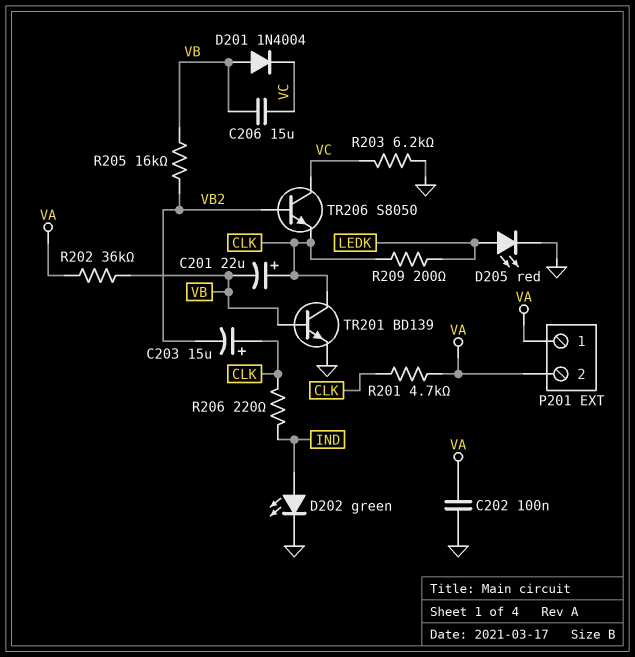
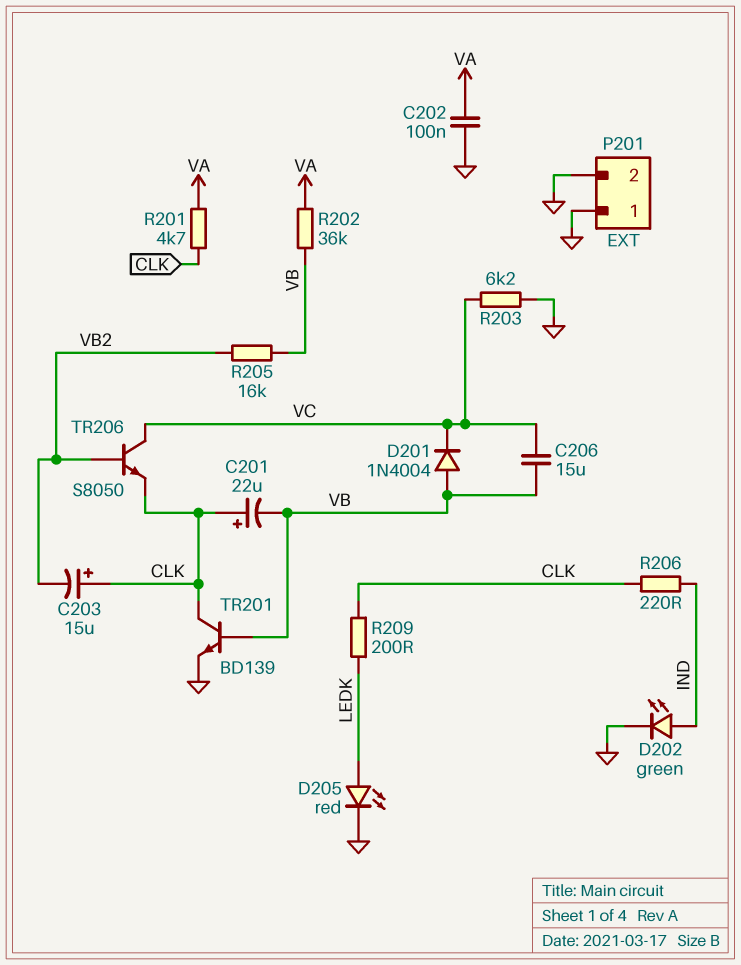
P201 pin 1: VA -> GND
P201 pin 2: VA -> GND

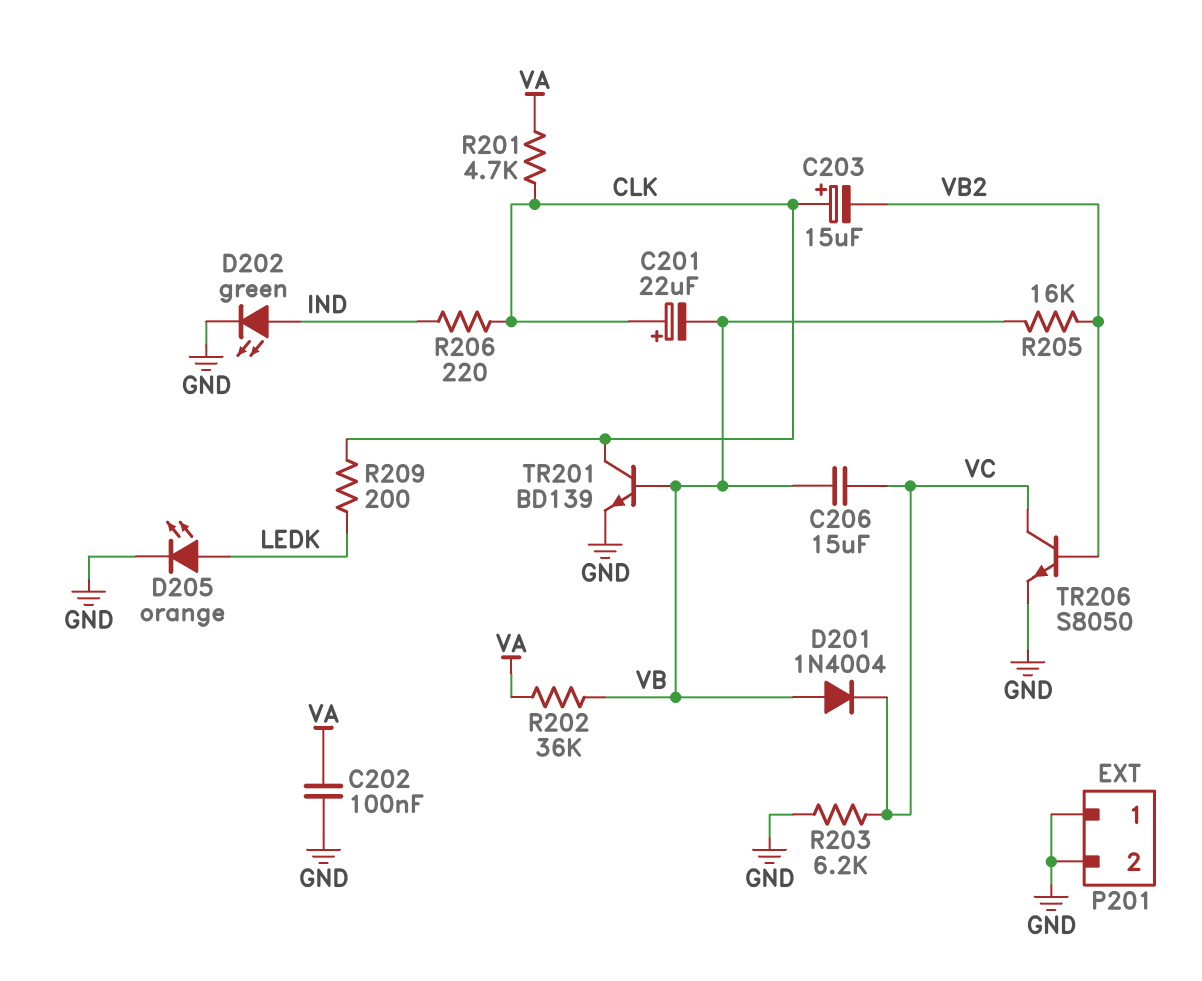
D205: LED red (A LEDK, K GND) -> LED orange (A LEDK, K GND)
TR206: NPN S8050 (B VB2, C VC, E CLK) -> NPN S8050 (B VB2, C VC, E GND)

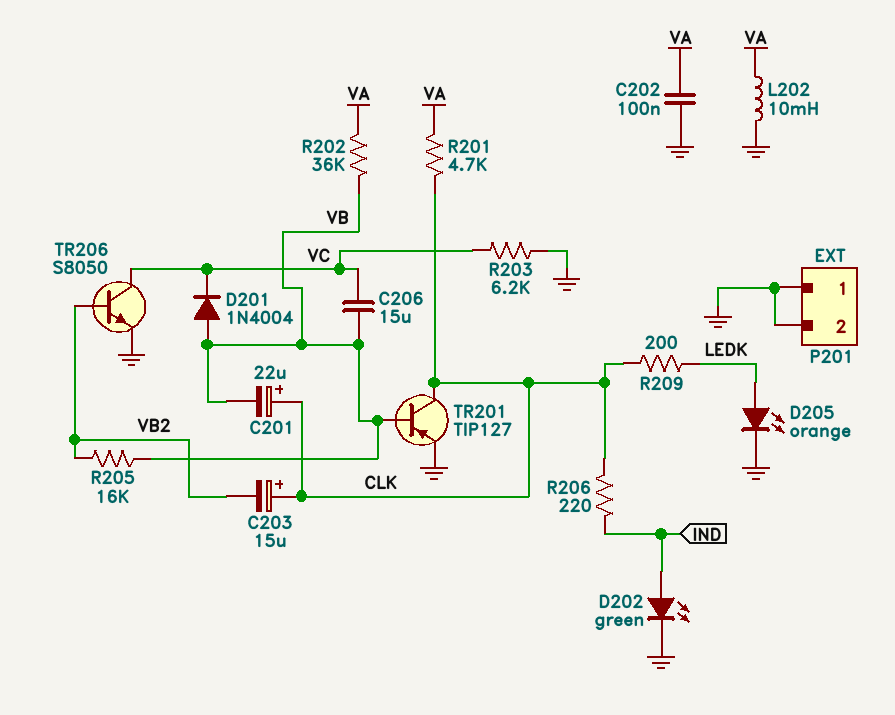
L202: none -> 10mH (GND, VA)
TR201: NPN BD139 (B VB, C CLK, E GND) -> PNP TIP127 (B VB, C CLK, E GND)

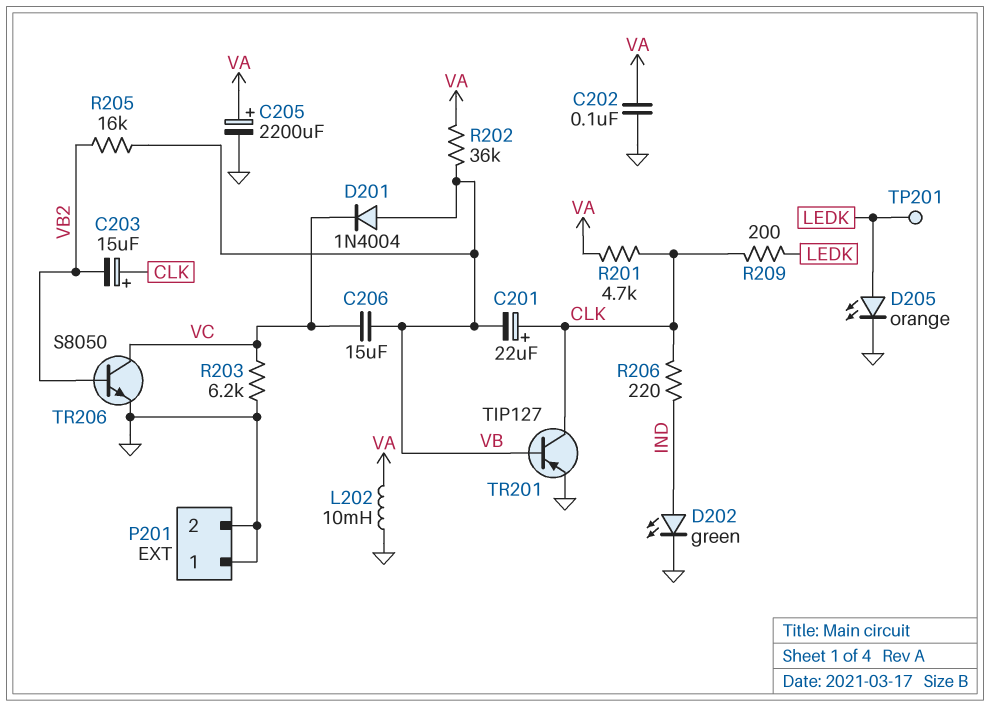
C205: none -> 2200uF (plus VA, minus GND)
TP201: none -> test point (LEDK)

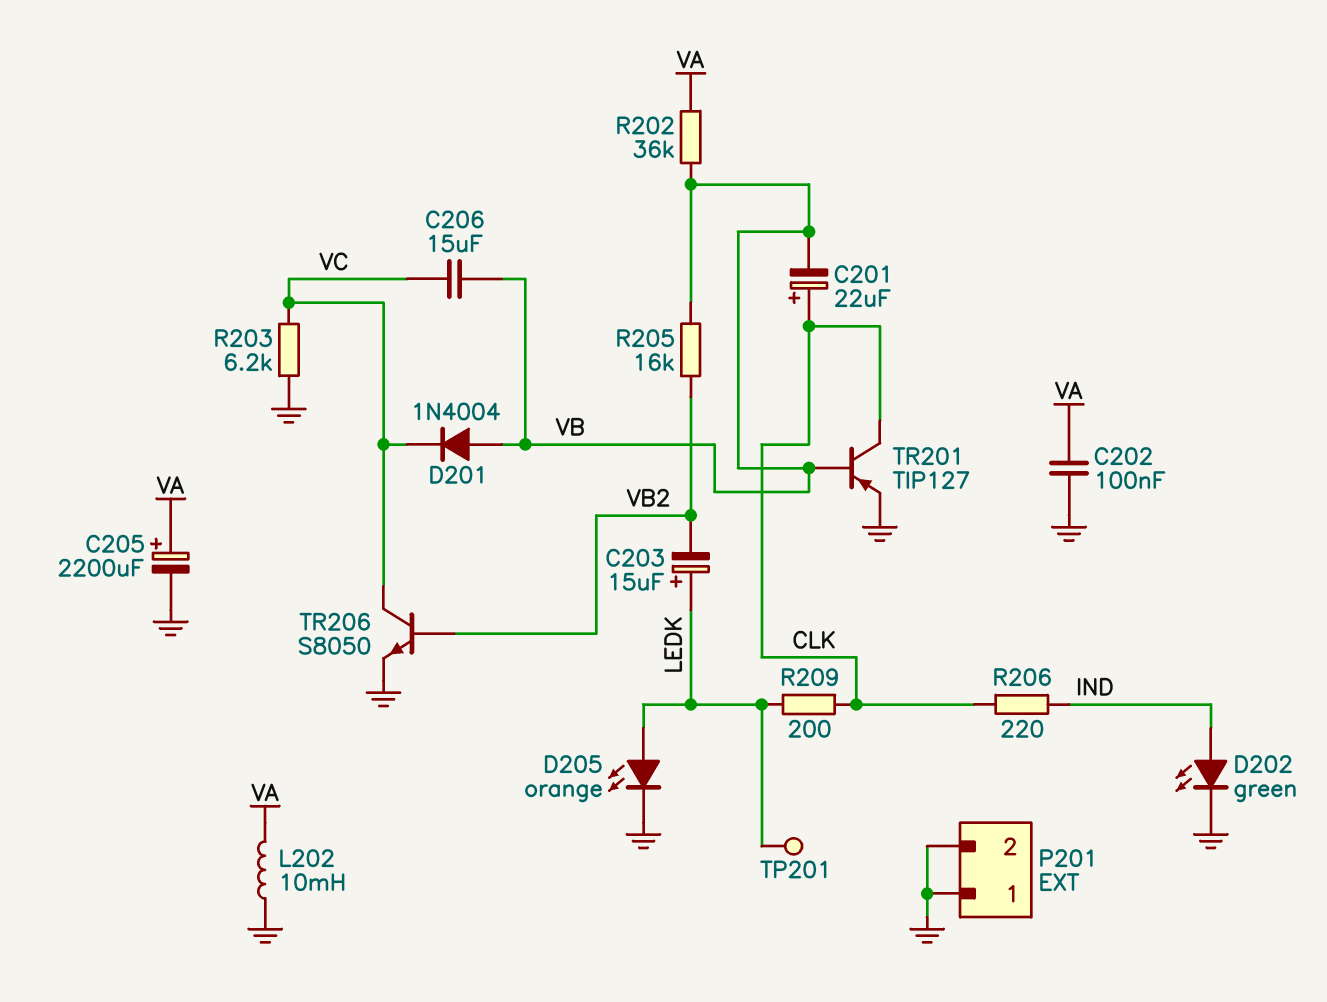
C203: 15uF (plus CLK, minus VB2) -> 15uF (plus LEDK, minus VB2)
R201: 4.7k (CLK, VA) -> none

